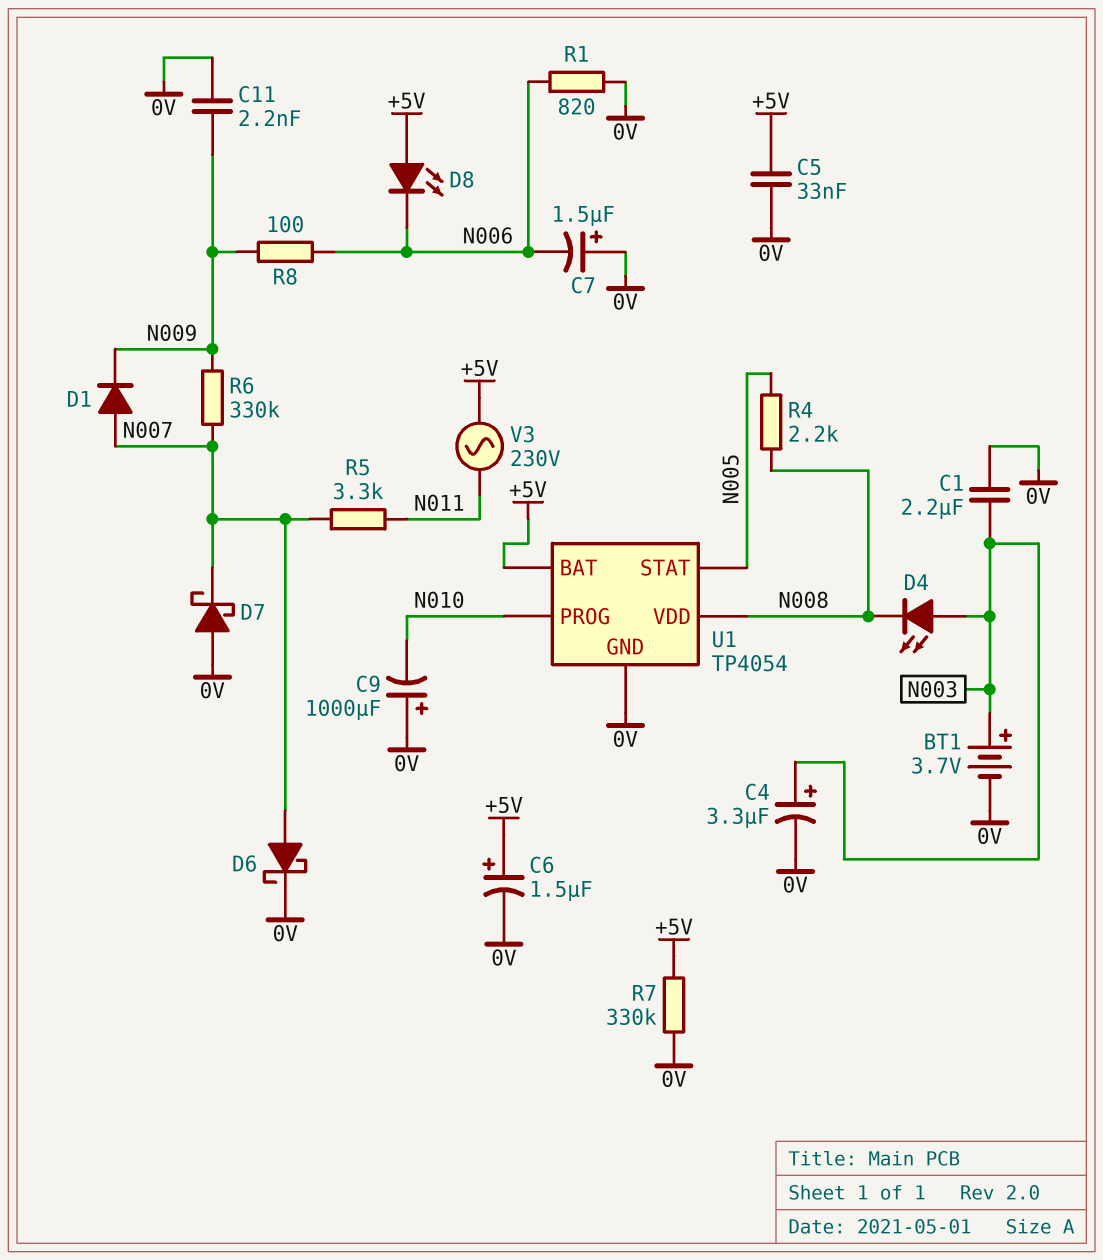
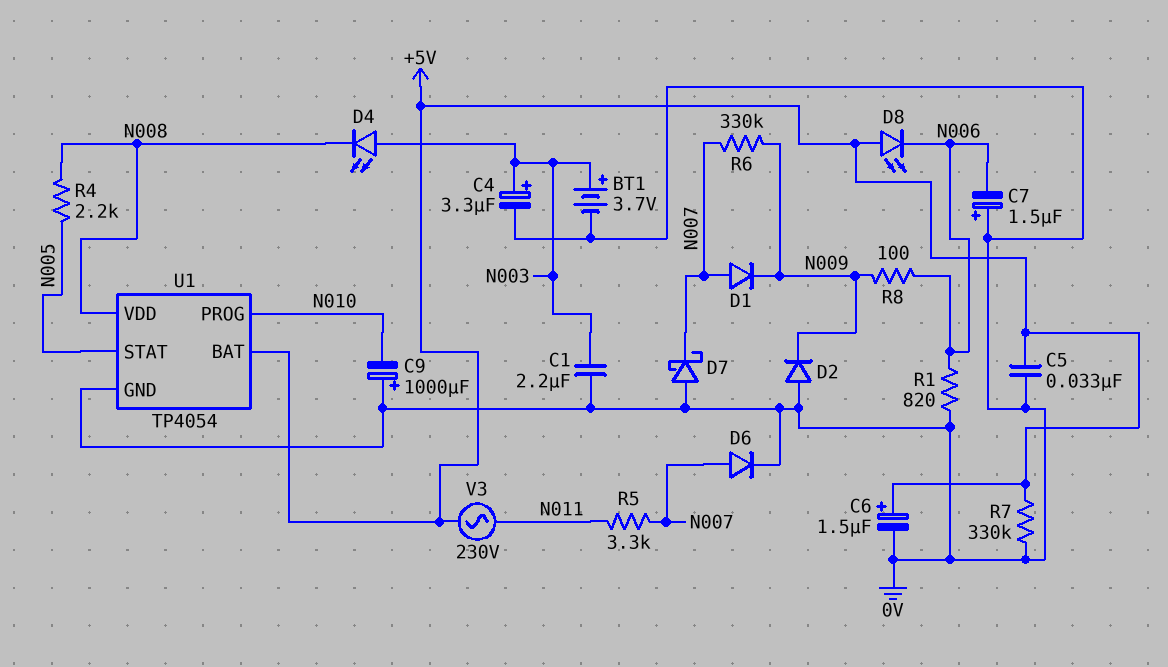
C11: 2.2nF (0V, N009) -> none
D2: none -> diode (A 0V, K N009)
D6: schottky (A N007, K 0V) -> diode (A N007, K 0V)

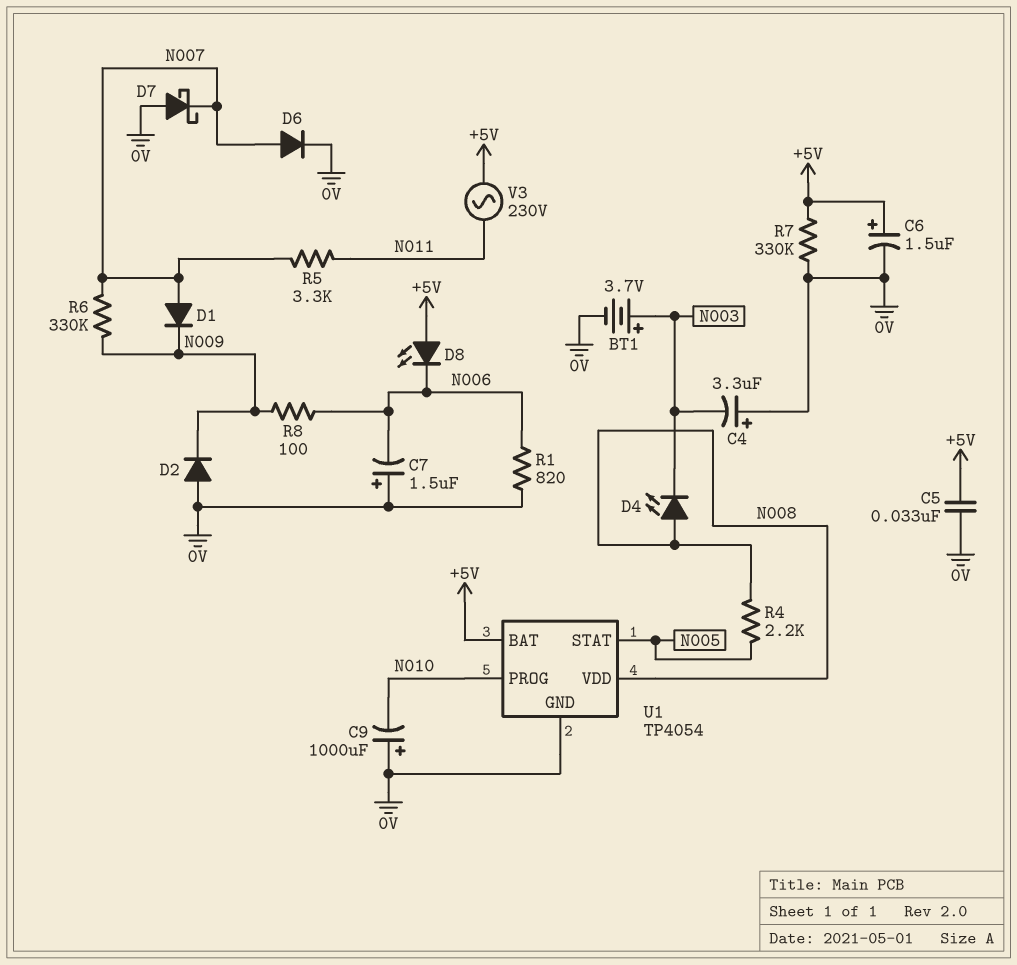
C1: 2.2uF (0V, N003) -> none
C4: 3.3uF (plus N003, minus 0V) -> 3.3uF (plus 0V, minus N003)
D4: LED (A N003, K N008) -> LED (A N008, K N003)

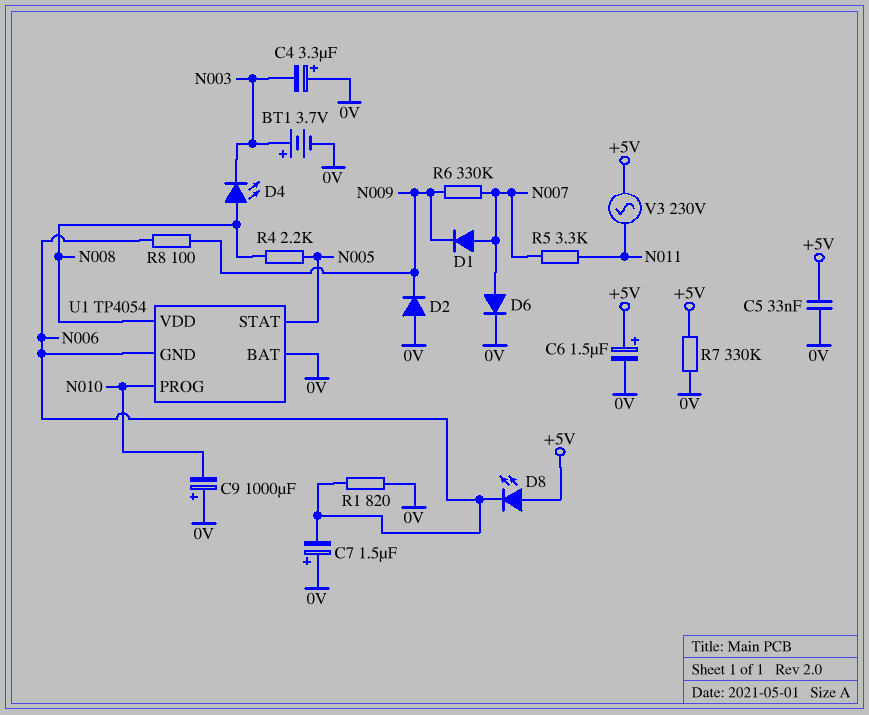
D7: schottky (A 0V, K N007) -> none
U1 pin BAT: +5V -> 0V
U1 pin GND: 0V -> N006

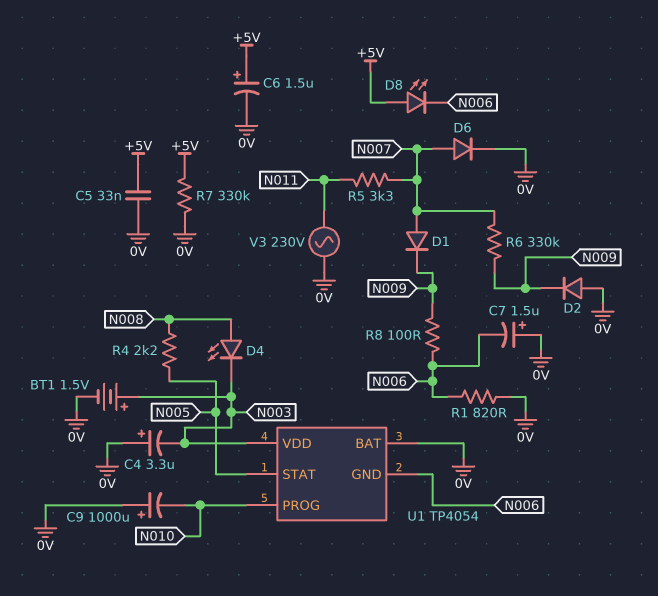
BT1: 3.7V (plus N003, minus 0V) -> 1.5V (plus N003, minus 0V)
U1 pin VDD: N008 -> N003
V3: AC 230V (+5V, N011) -> AC 230V (0V, N011)

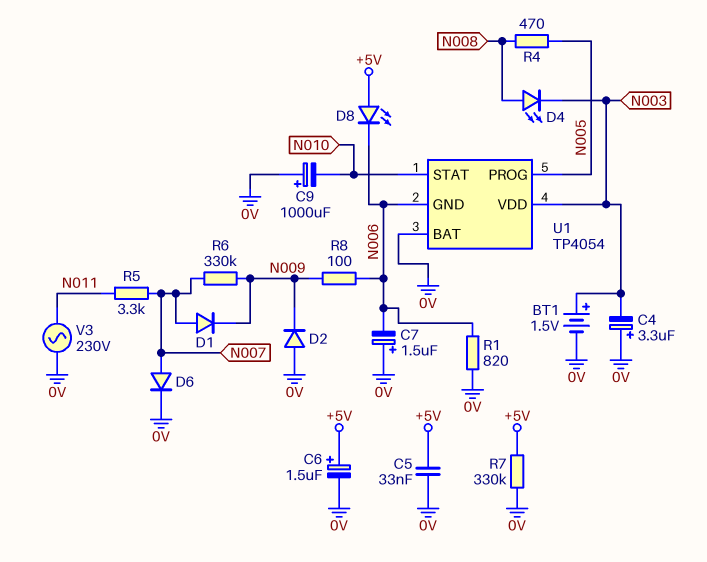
R4: 2.2k (N005, N008) -> 470 (N005, N008)
U1 pin PROG: N010 -> N005
U1 pin STAT: N005 -> N010

